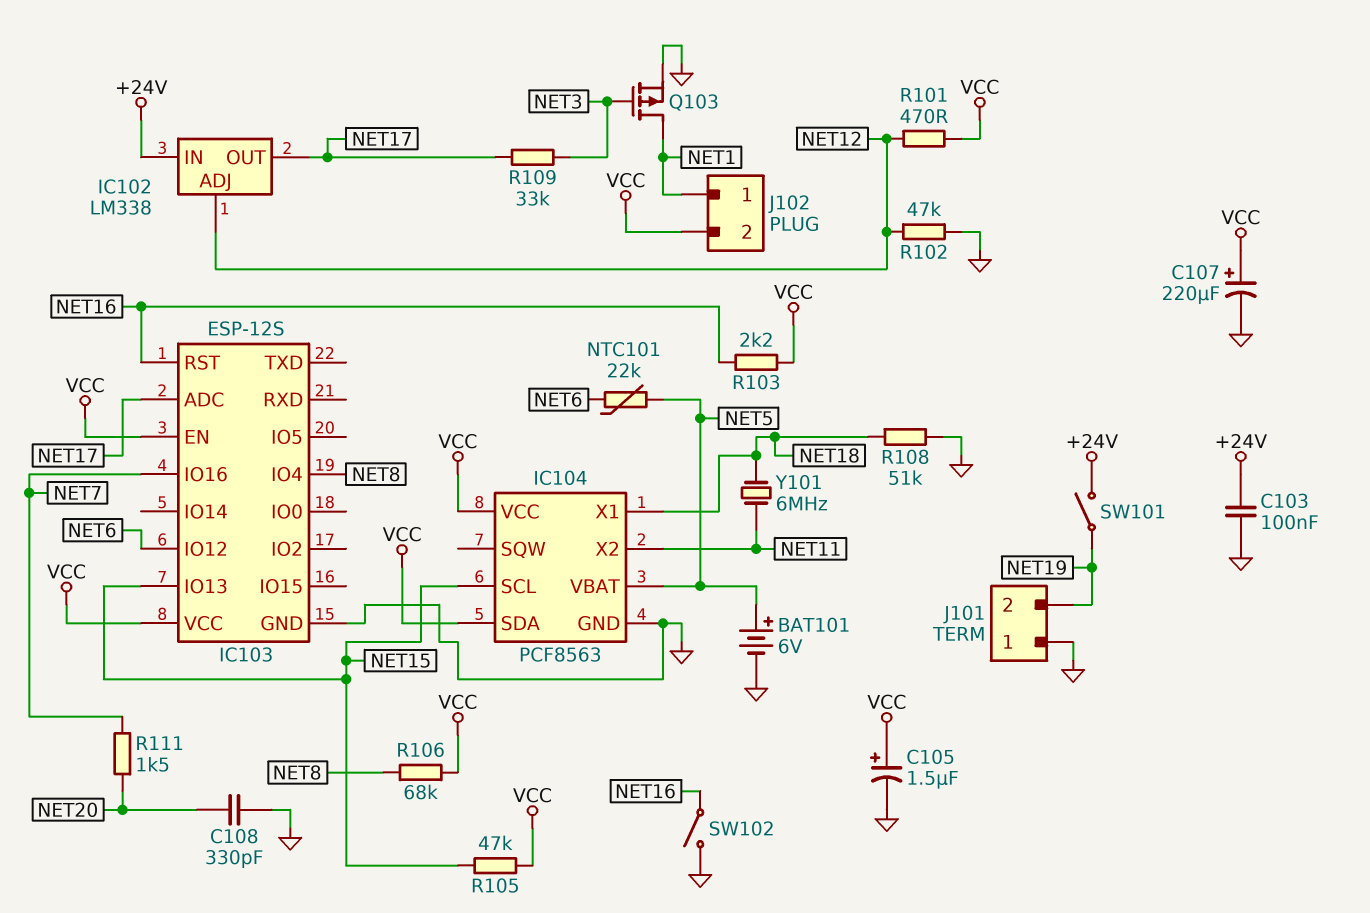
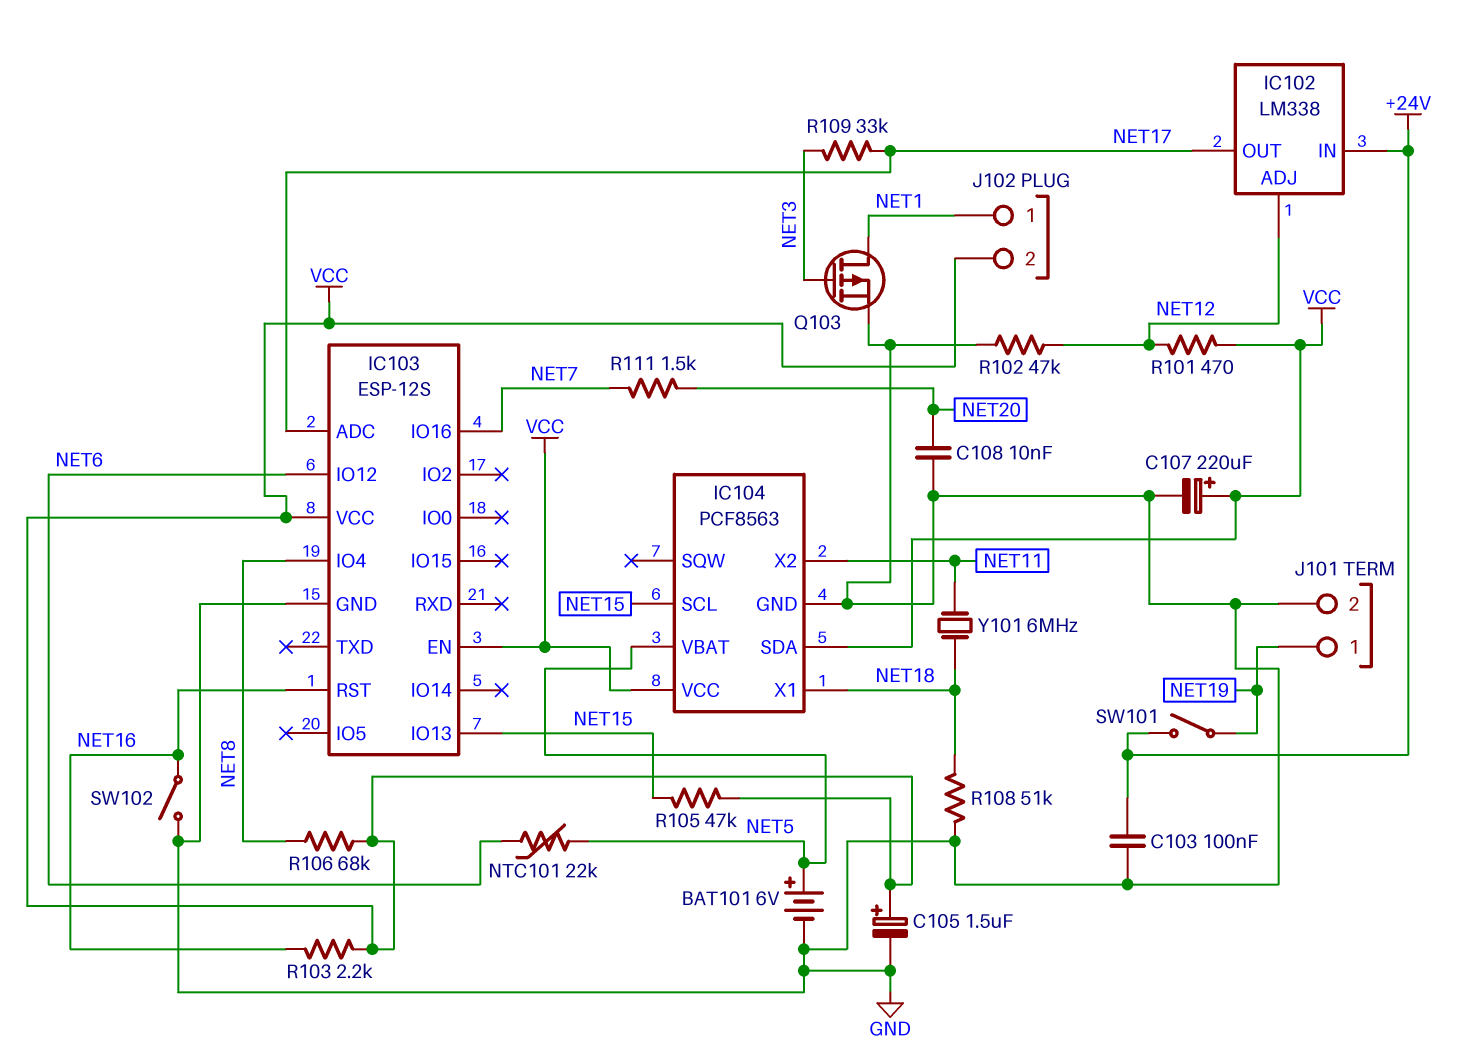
C108: 330pF (GND, NET20) -> 10nF (GND, NET20)
J101 pin 1: GND -> NET19
J101 pin 2: NET19 -> GND

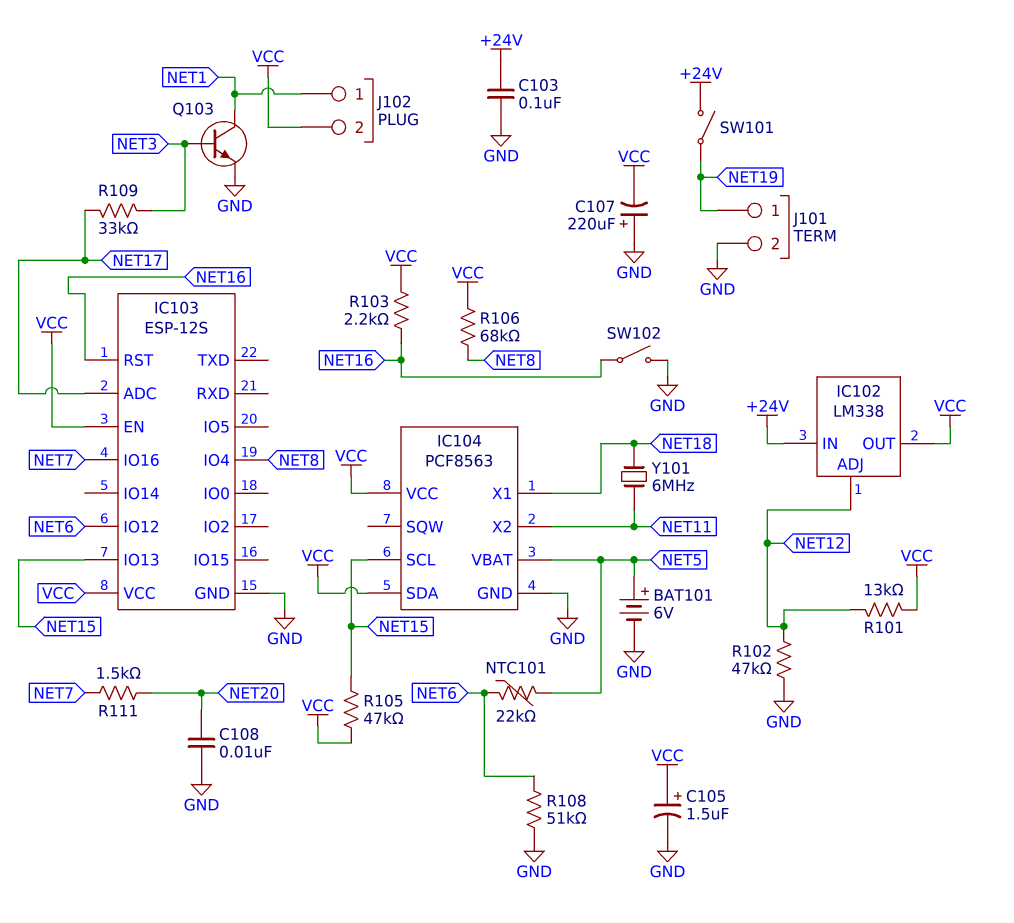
C107: 220uF (plus VCC, minus GND) -> 220uF (plus GND, minus VCC)
IC102 pin OUT: NET17 -> VCC
Q103: PMOS (G NET3, D NET1, S GND) -> NPN (B NET3, C NET1, E GND)
R101: 470 (NET12, VCC) -> 13k (NET12, VCC)
R108: 51k (GND, NET18) -> 51k (GND, NET6)

